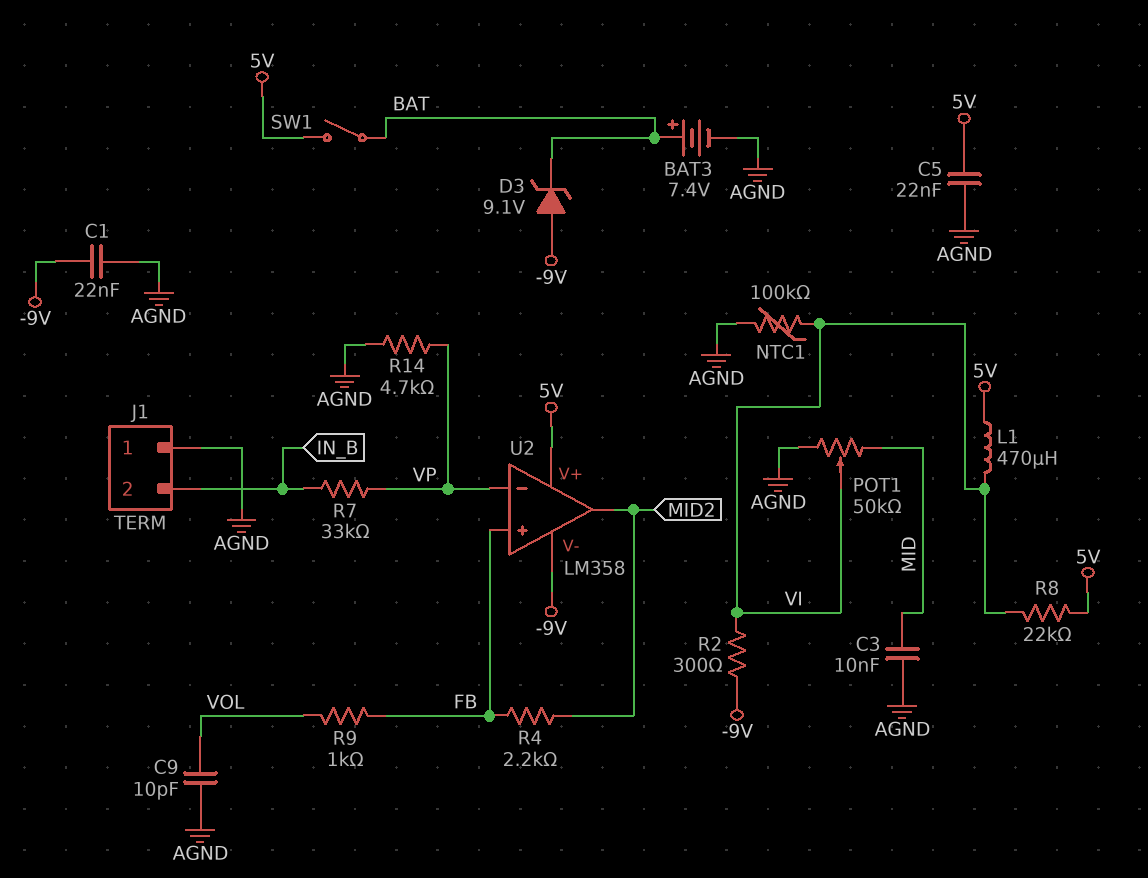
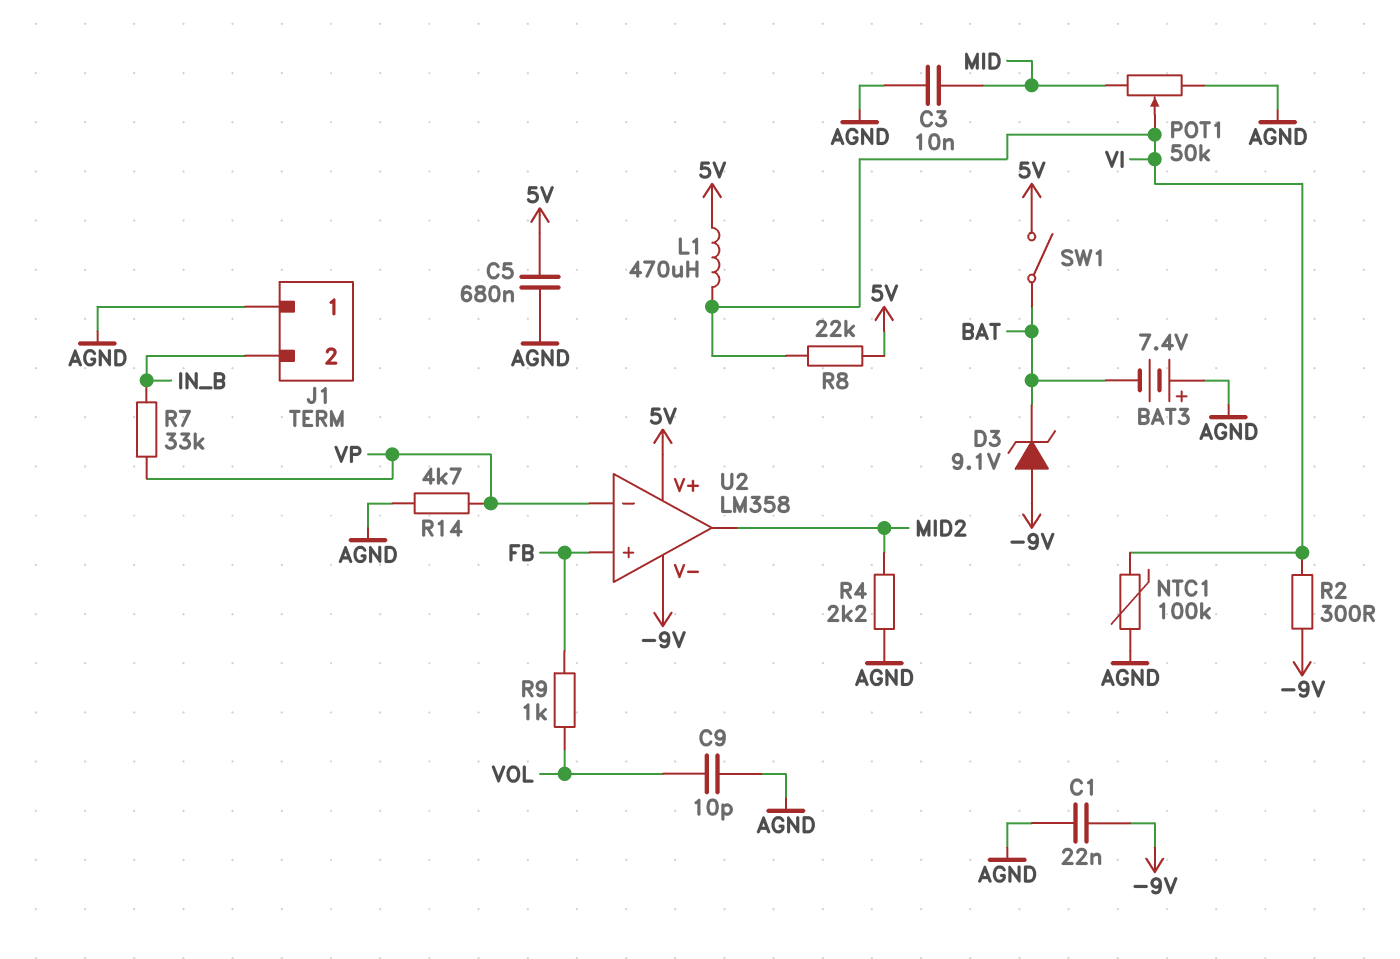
BAT3: 7.4V (plus BAT, minus AGND) -> 7.4V (plus AGND, minus BAT)
C5: 22nF (5V, AGND) -> 680nF (5V, AGND)
R4: 2.2k (FB, MID2) -> 2.2k (AGND, MID2)

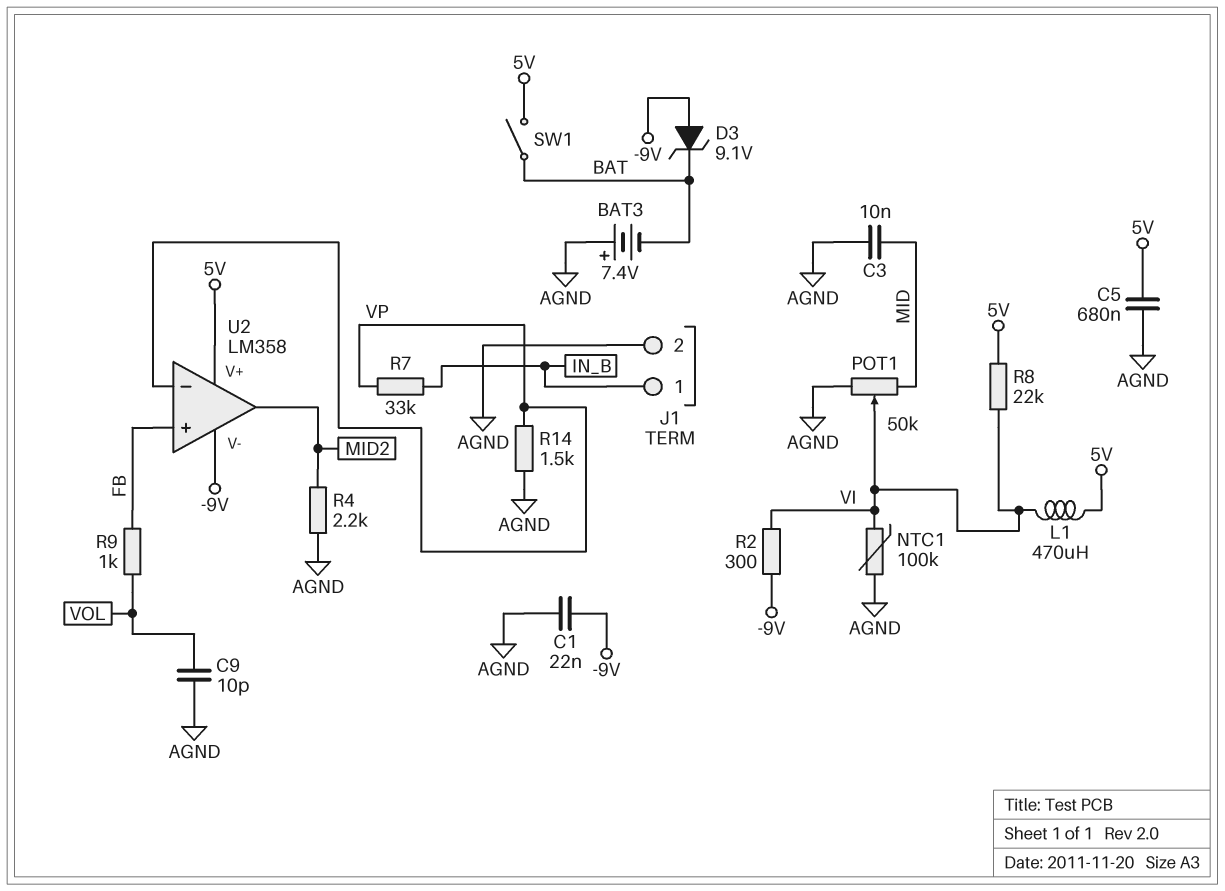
J1 pin 1: AGND -> IN_B
J1 pin 2: IN_B -> AGND
R14: 4.7k (AGND, VP) -> 1.5k (AGND, VP)

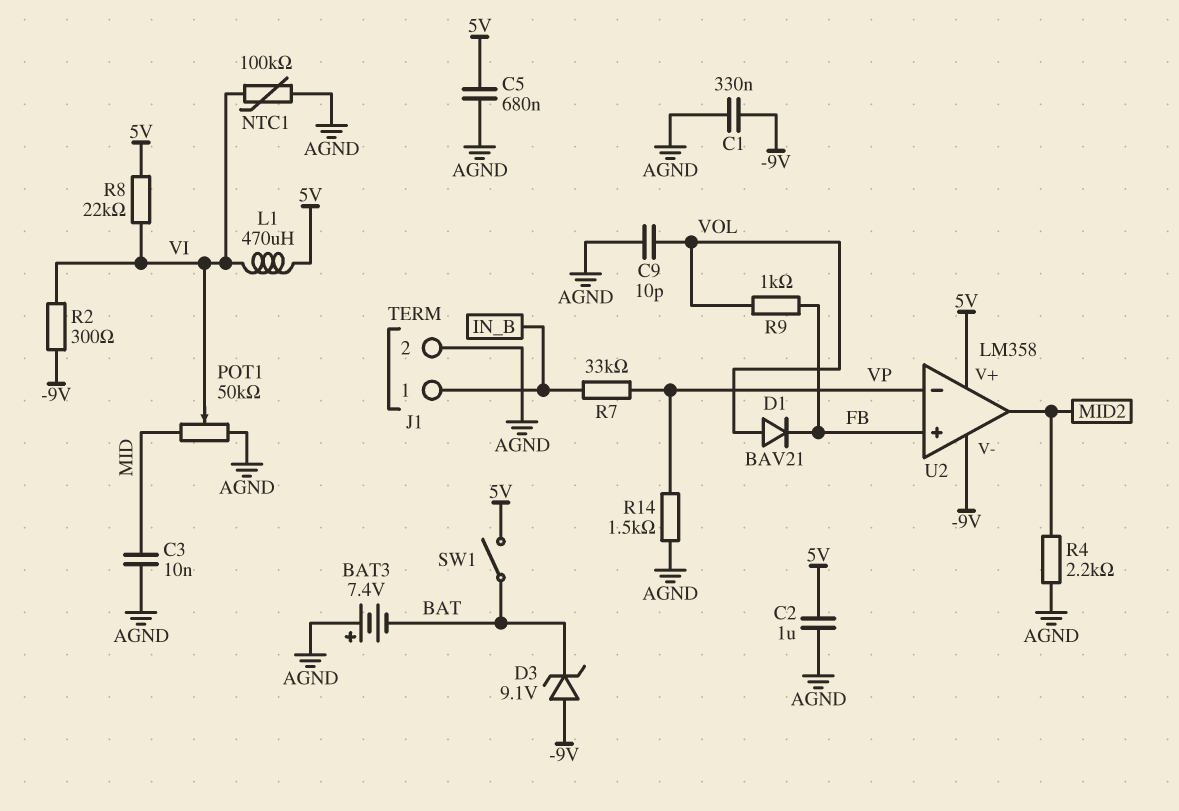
C1: 22nF (-9V, AGND) -> 330nF (-9V, AGND)
C2: none -> 1uF (5V, AGND)
D1: none -> diode BAV21 (A VOL, K FB)

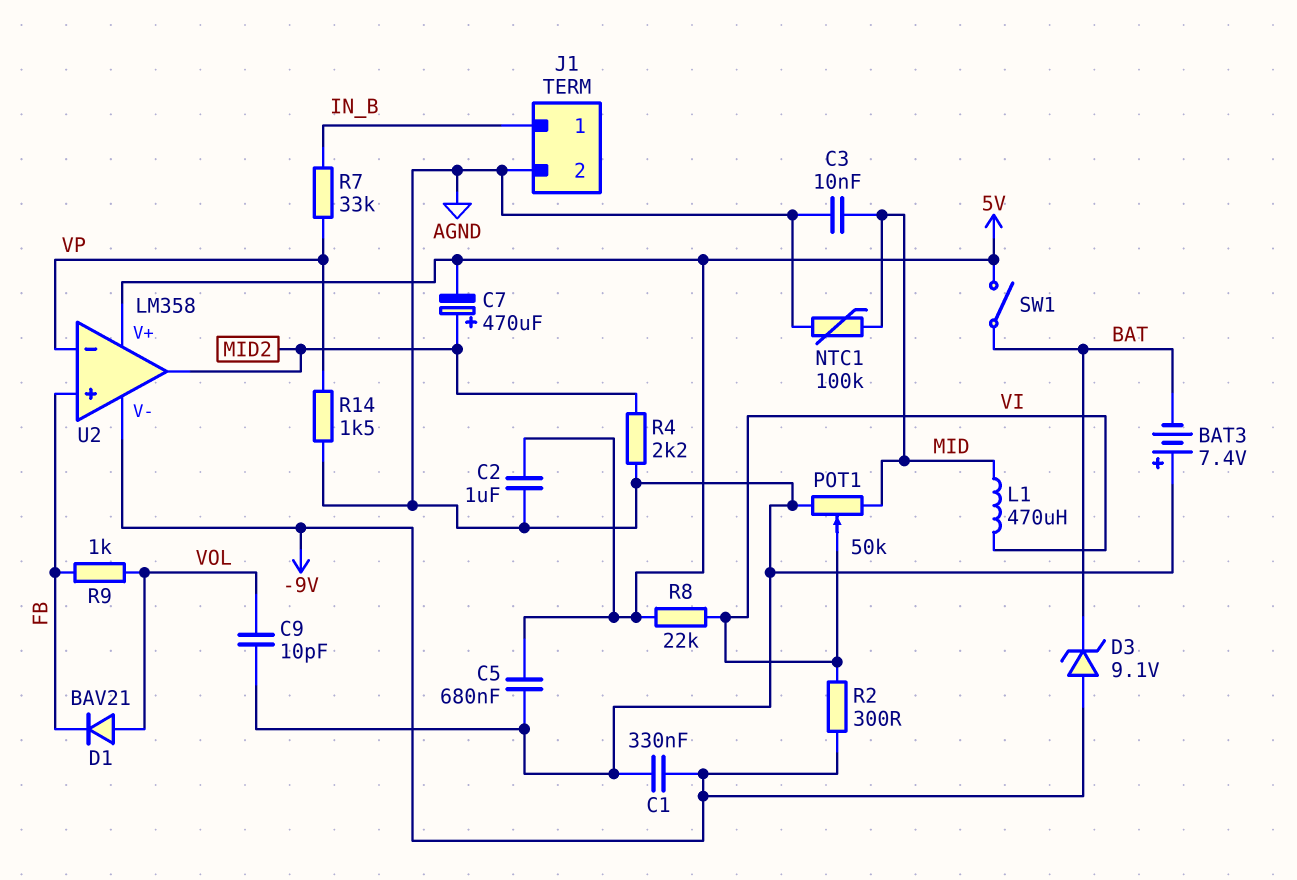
C7: none -> 470uF (plus MID2, minus 5V)
L1: 470uH (5V, VI) -> 470uH (MID, VI)
NTC1: 100k (AGND, VI) -> 100k (AGND, MID)

